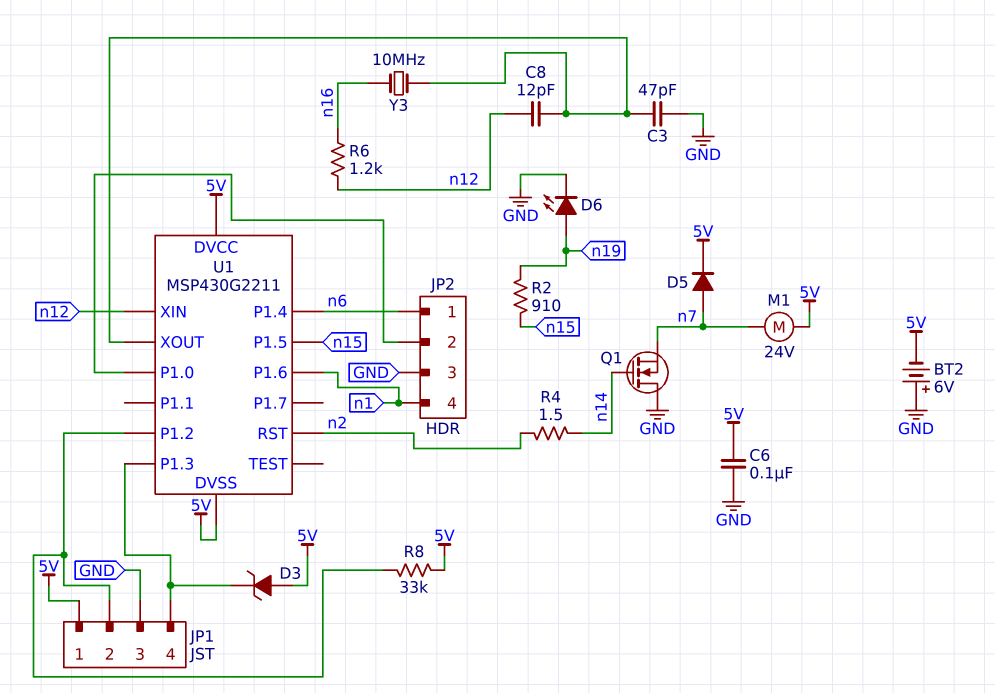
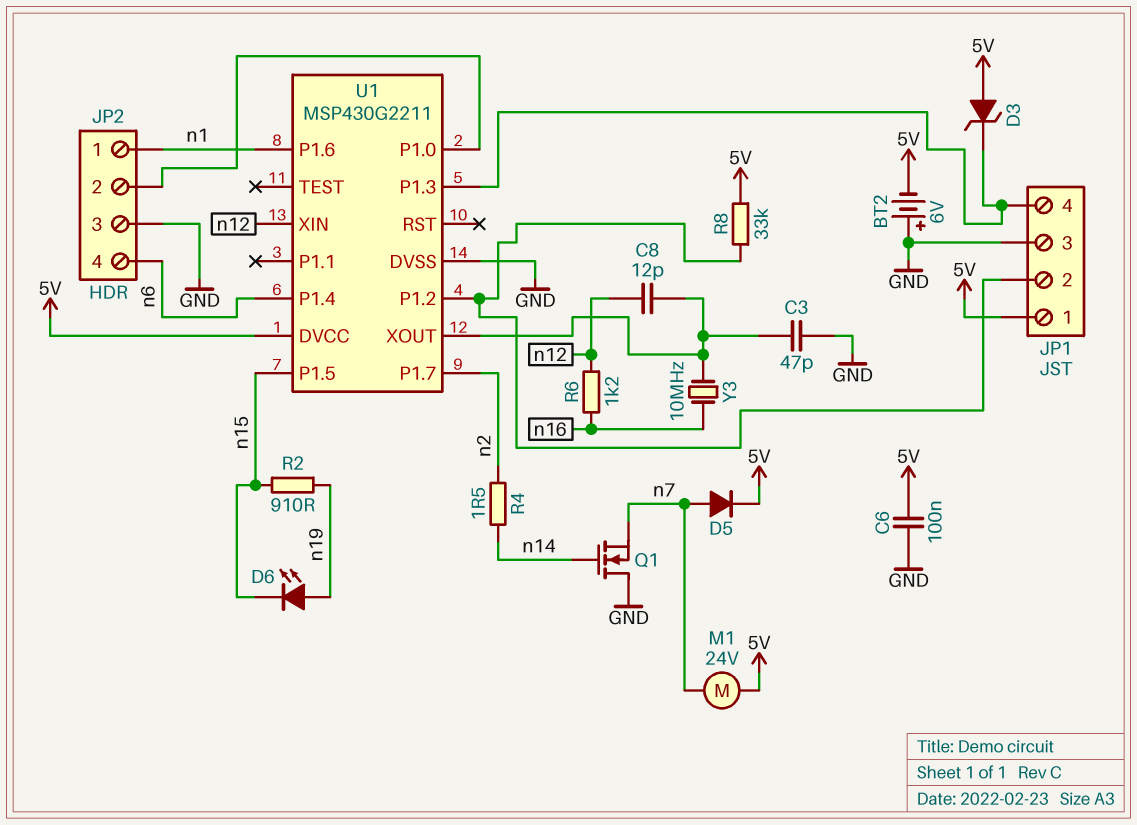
D6: LED (A n19, K GND) -> LED (A n19, K n15)
JP2 pin 1: n6 -> n1
JP2 pin 4: n1 -> n6
U1 pin DVSS: 5V -> GND
U1 pin P1.7: none -> n2
U1 pin RST: n2 -> none

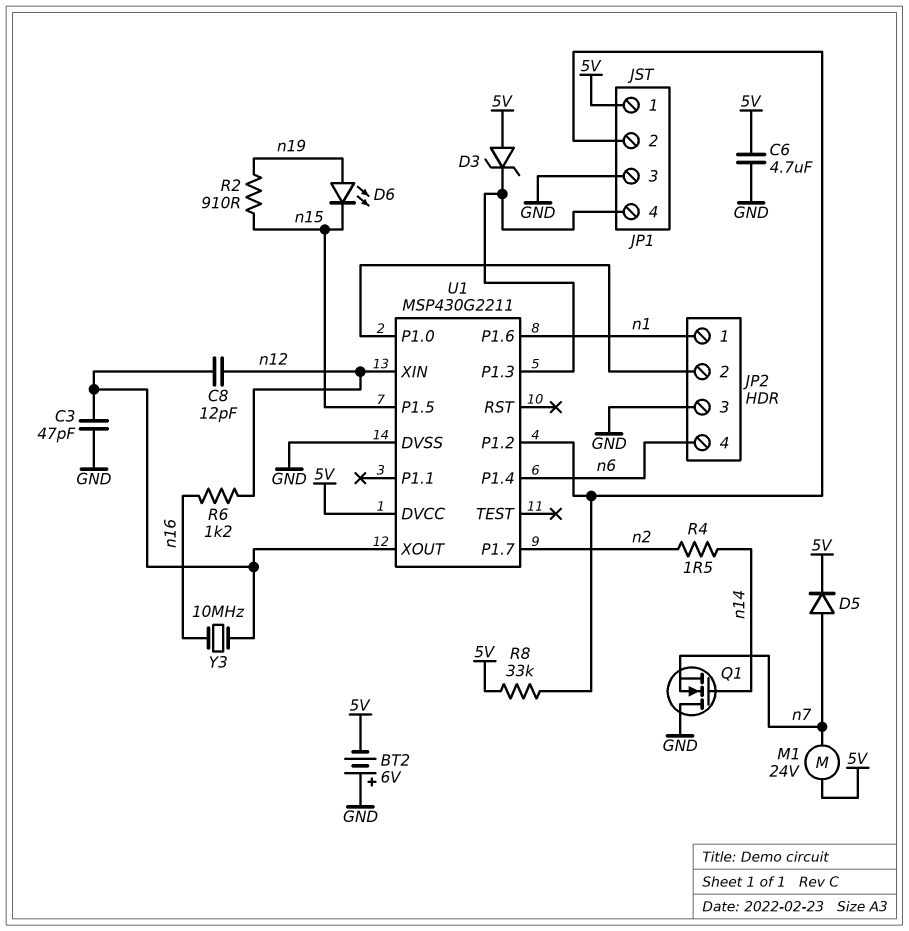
C6: 100nF (5V, GND) -> 4.7uF (5V, GND)

